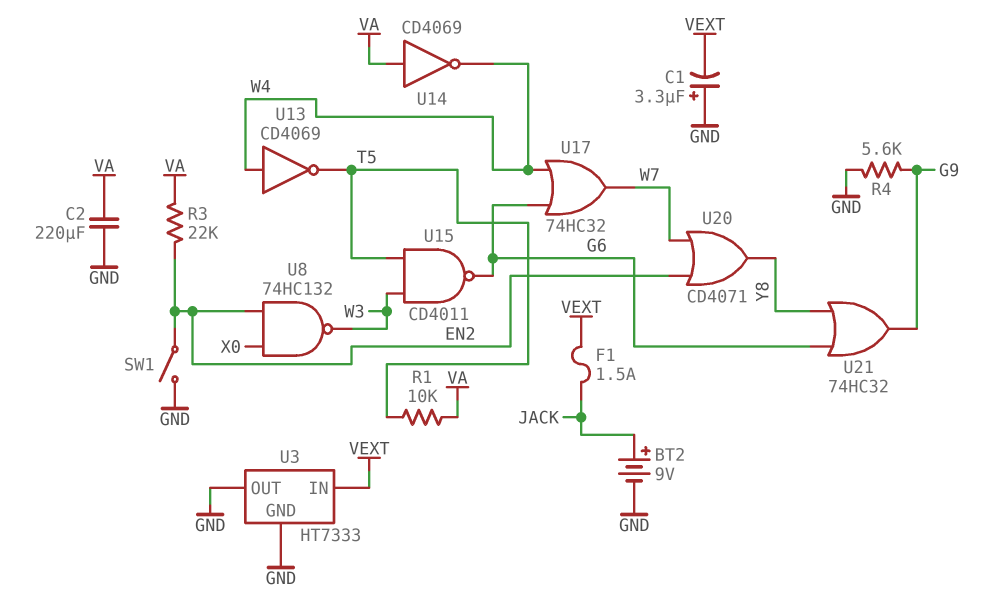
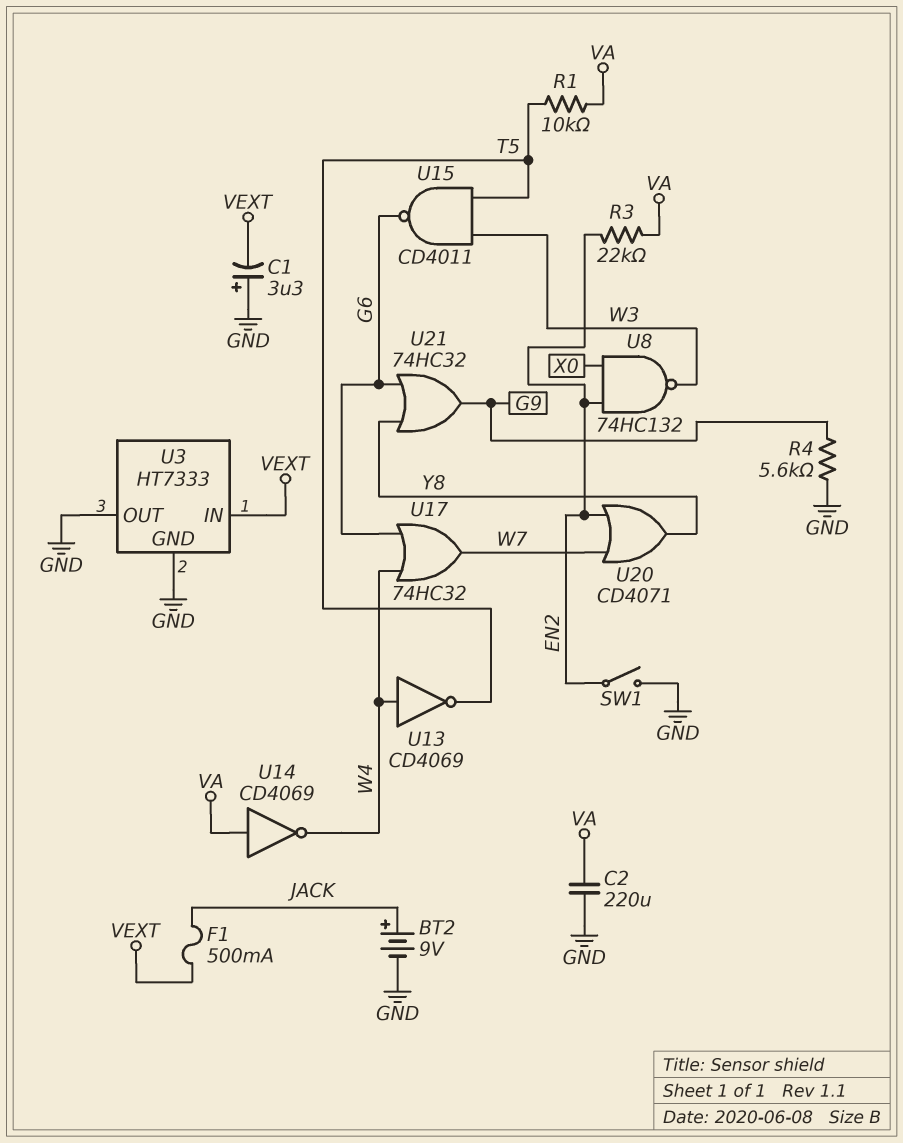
F1: 1.5A (JACK, VEXT) -> 500mA (JACK, VEXT)

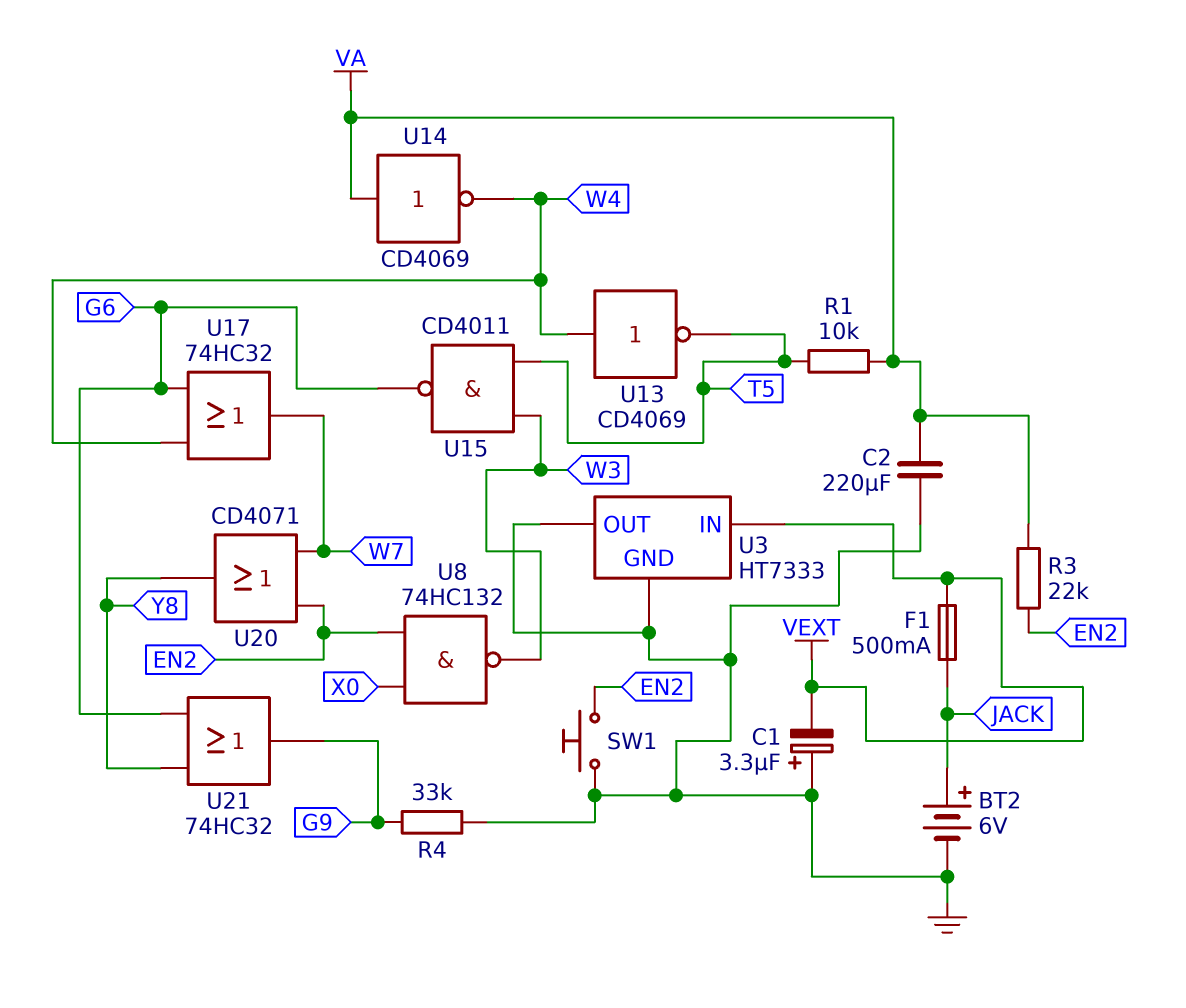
BT2: 9V (plus JACK, minus GND) -> 6V (plus JACK, minus GND)
R4: 5.6k (G9, GND) -> 33k (G9, GND)
SW1: switch (EN2, GND) -> button (EN2, GND)

